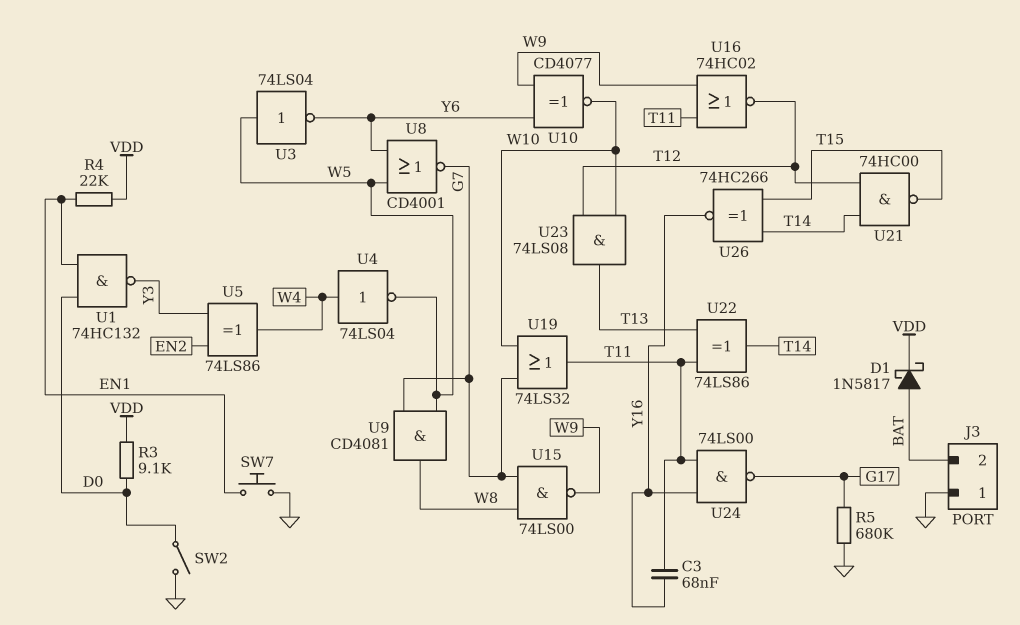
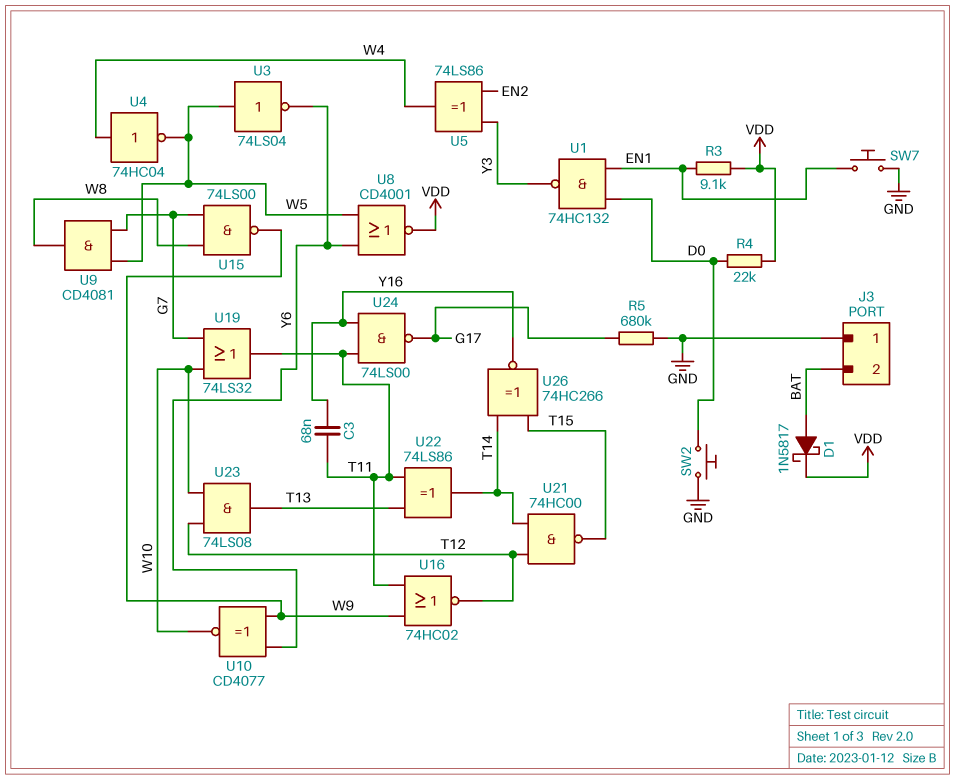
R3: 9.1k (D0, VDD) -> 9.1k (EN1, VDD)
R4: 22k (EN1, VDD) -> 22k (D0, VDD)
SW2: switch (D0, GND) -> button (D0, GND)
U4: NOT 74LS04 (in W4, out W5) -> NOT 74HC04 (in W4, out W5)
U8: NOR CD4001 (in W5, in Y6, out G7) -> NOR CD4001 (in W5, in Y6, out VDD)

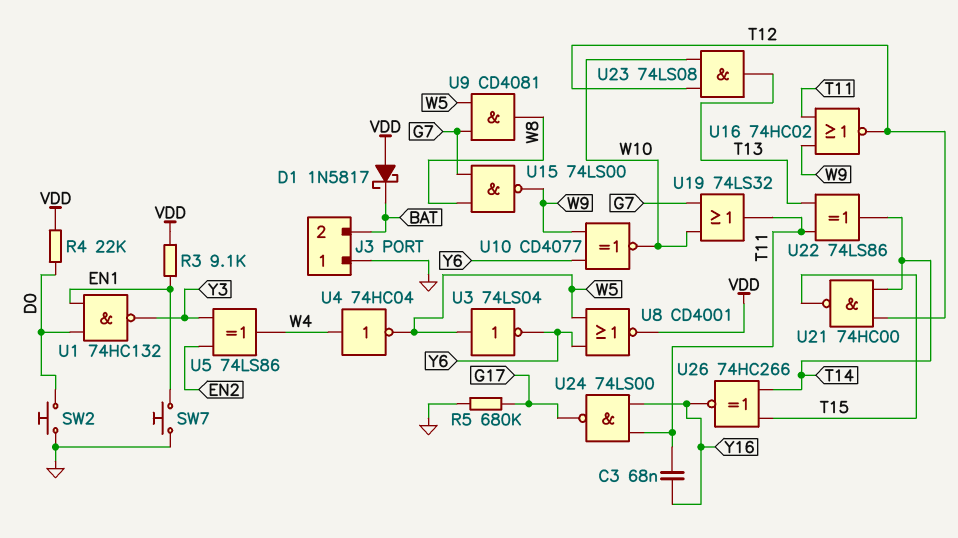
D1: schottky 1N5817 (A BAT, K VDD) -> schottky 1N5817 (A VDD, K BAT)

